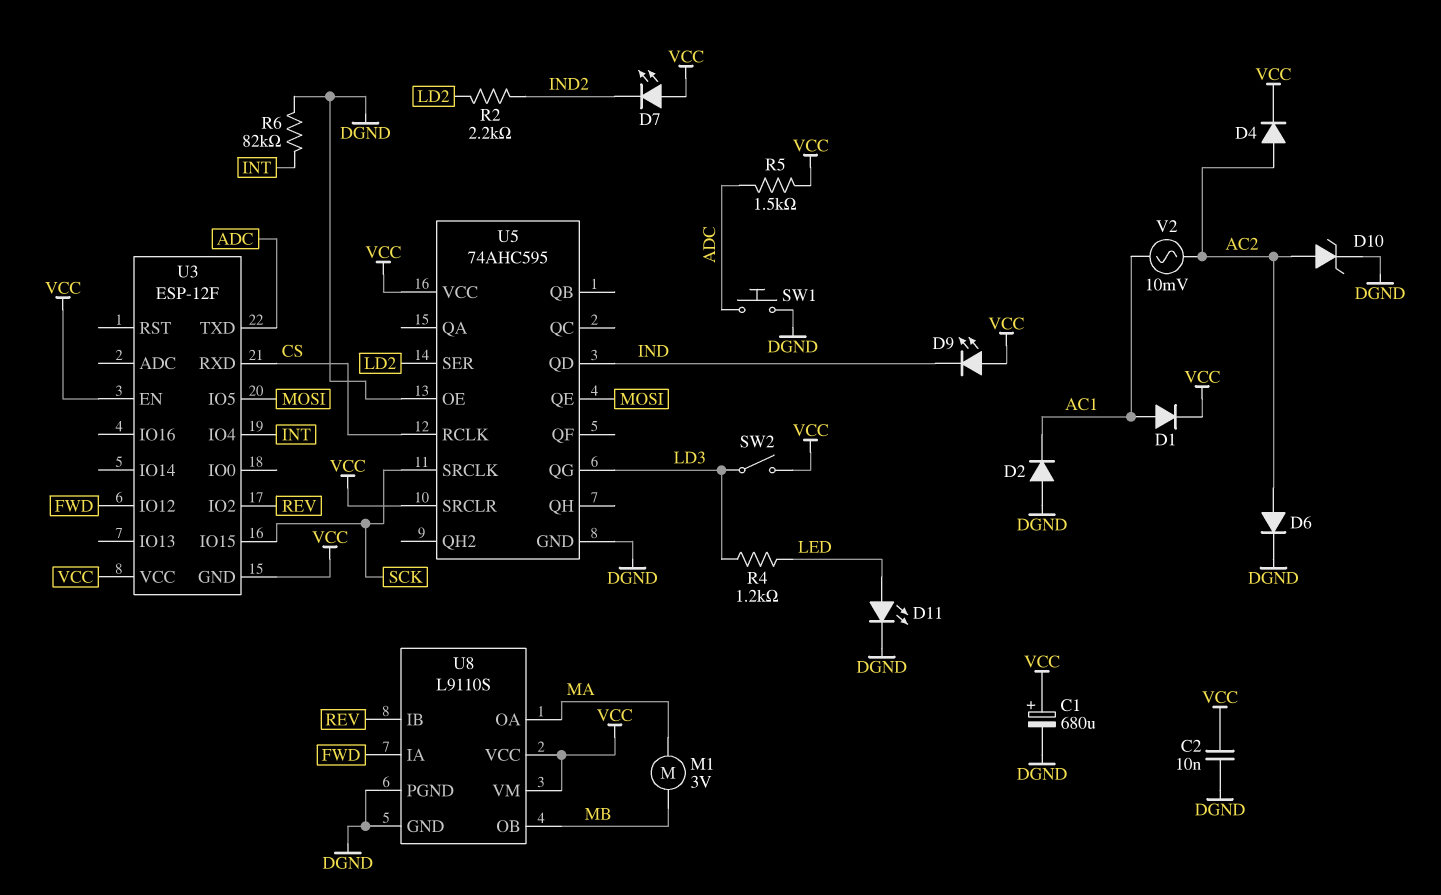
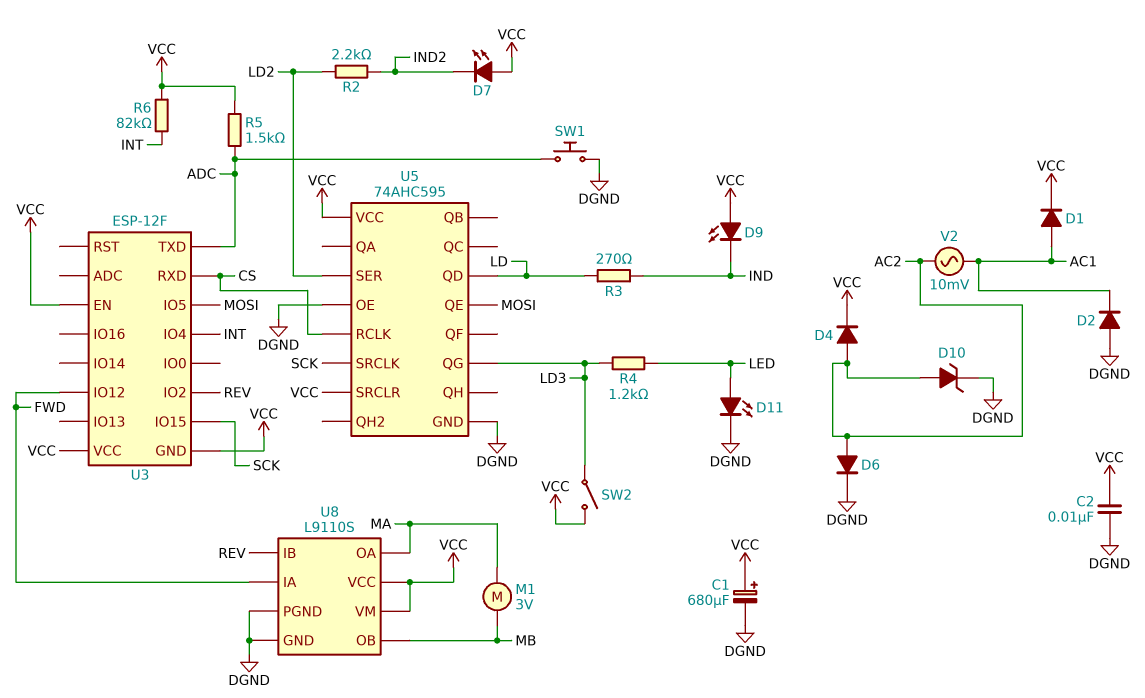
R3: none -> 270 (IND, LD)
R6: 82k (DGND, INT) -> 82k (INT, VCC)
U5 pin QD: IND -> LD

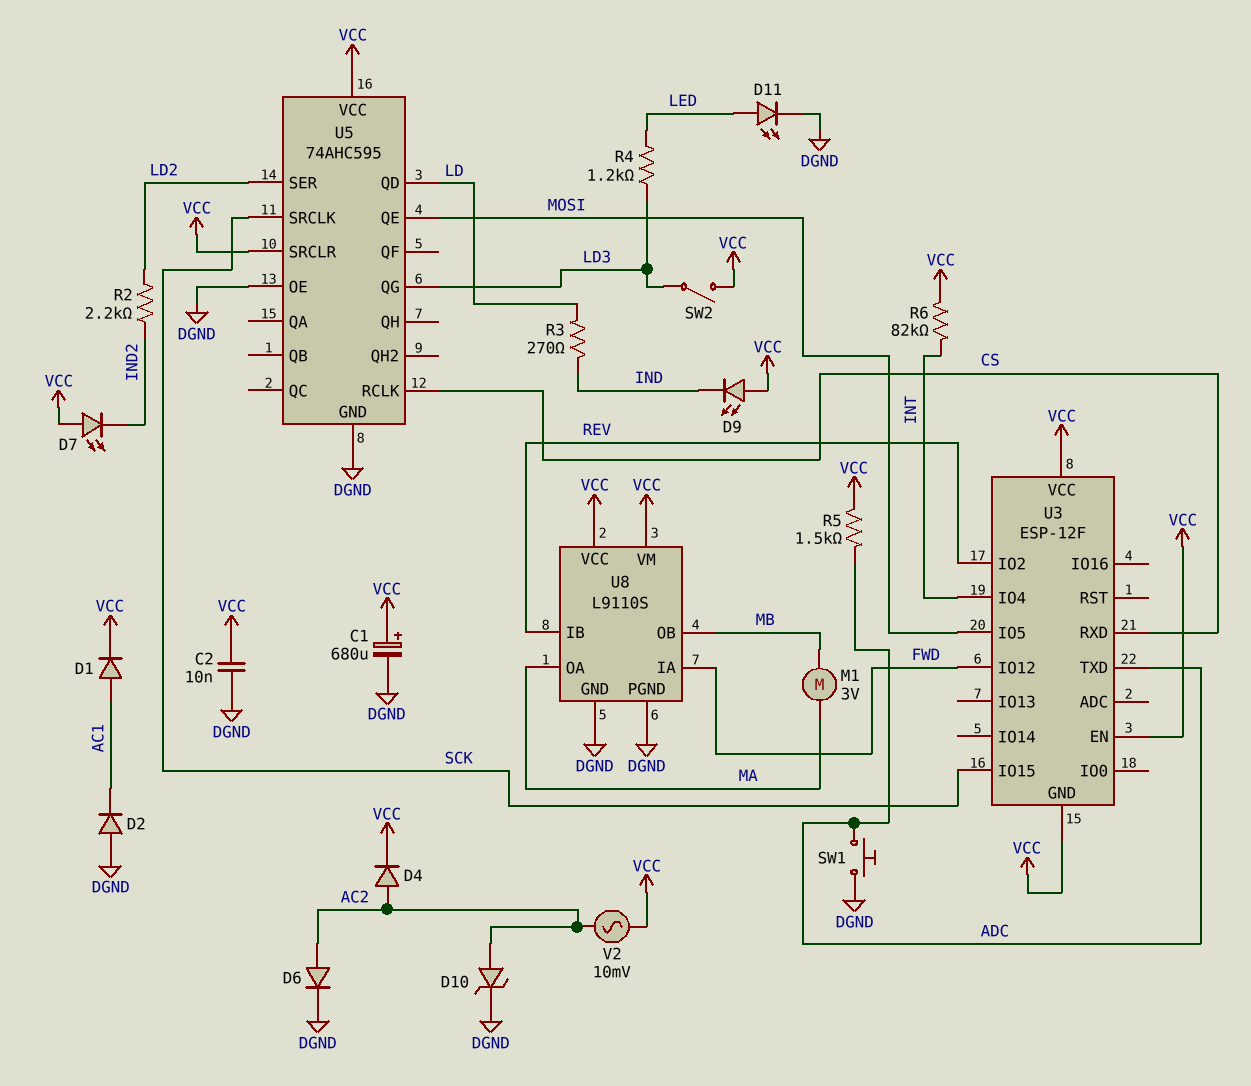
V2: AC 10mV (AC1, AC2) -> AC 10mV (AC2, VCC)

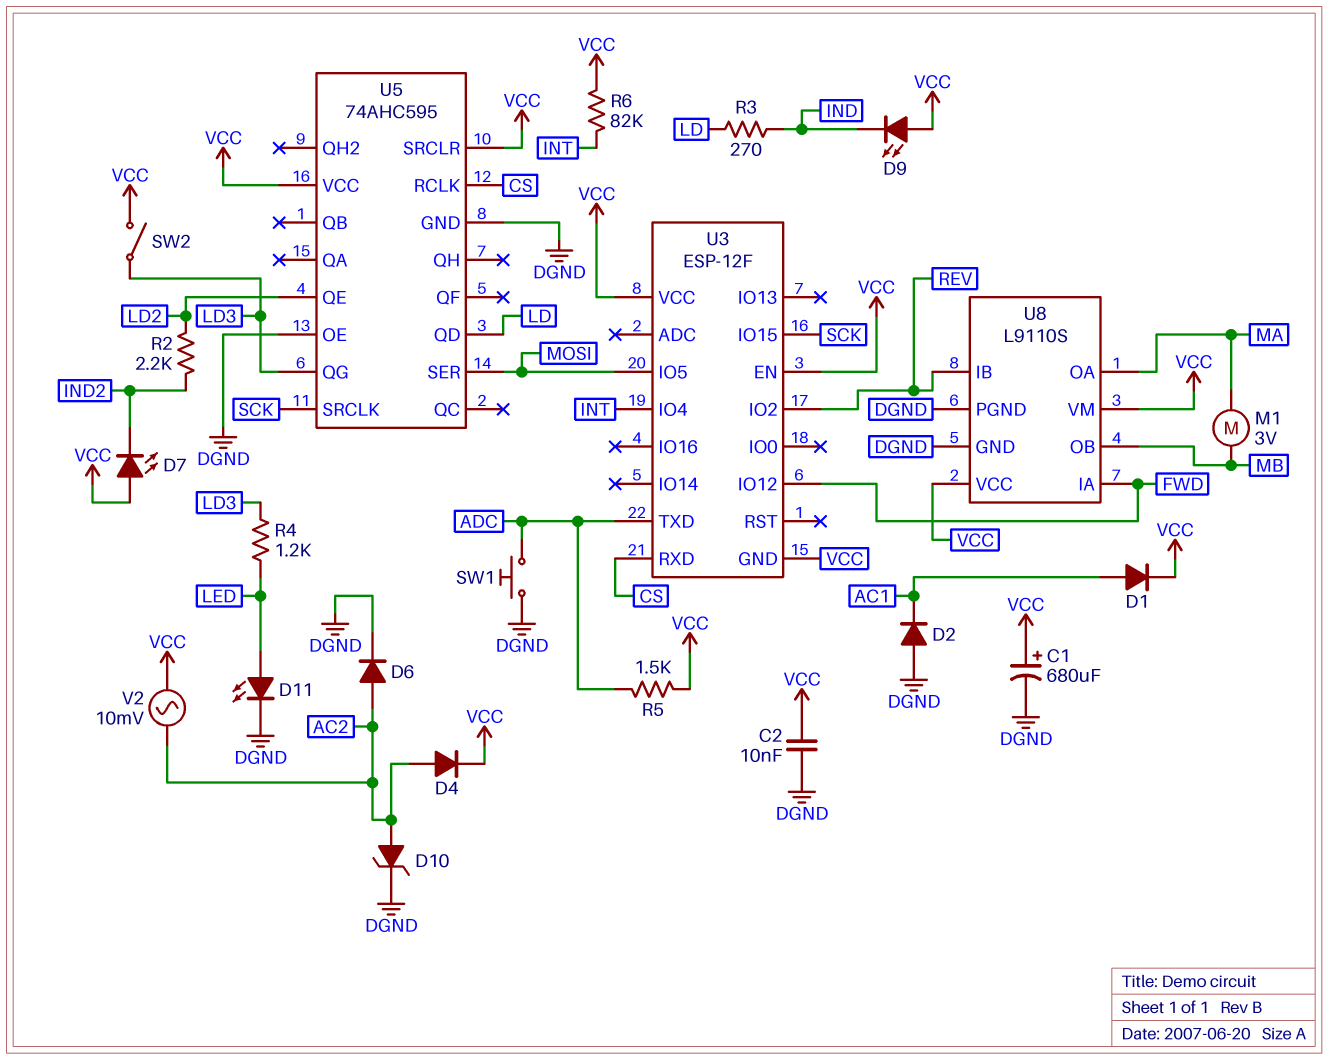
U5 pin QE: MOSI -> LD2
U5 pin SER: LD2 -> MOSI

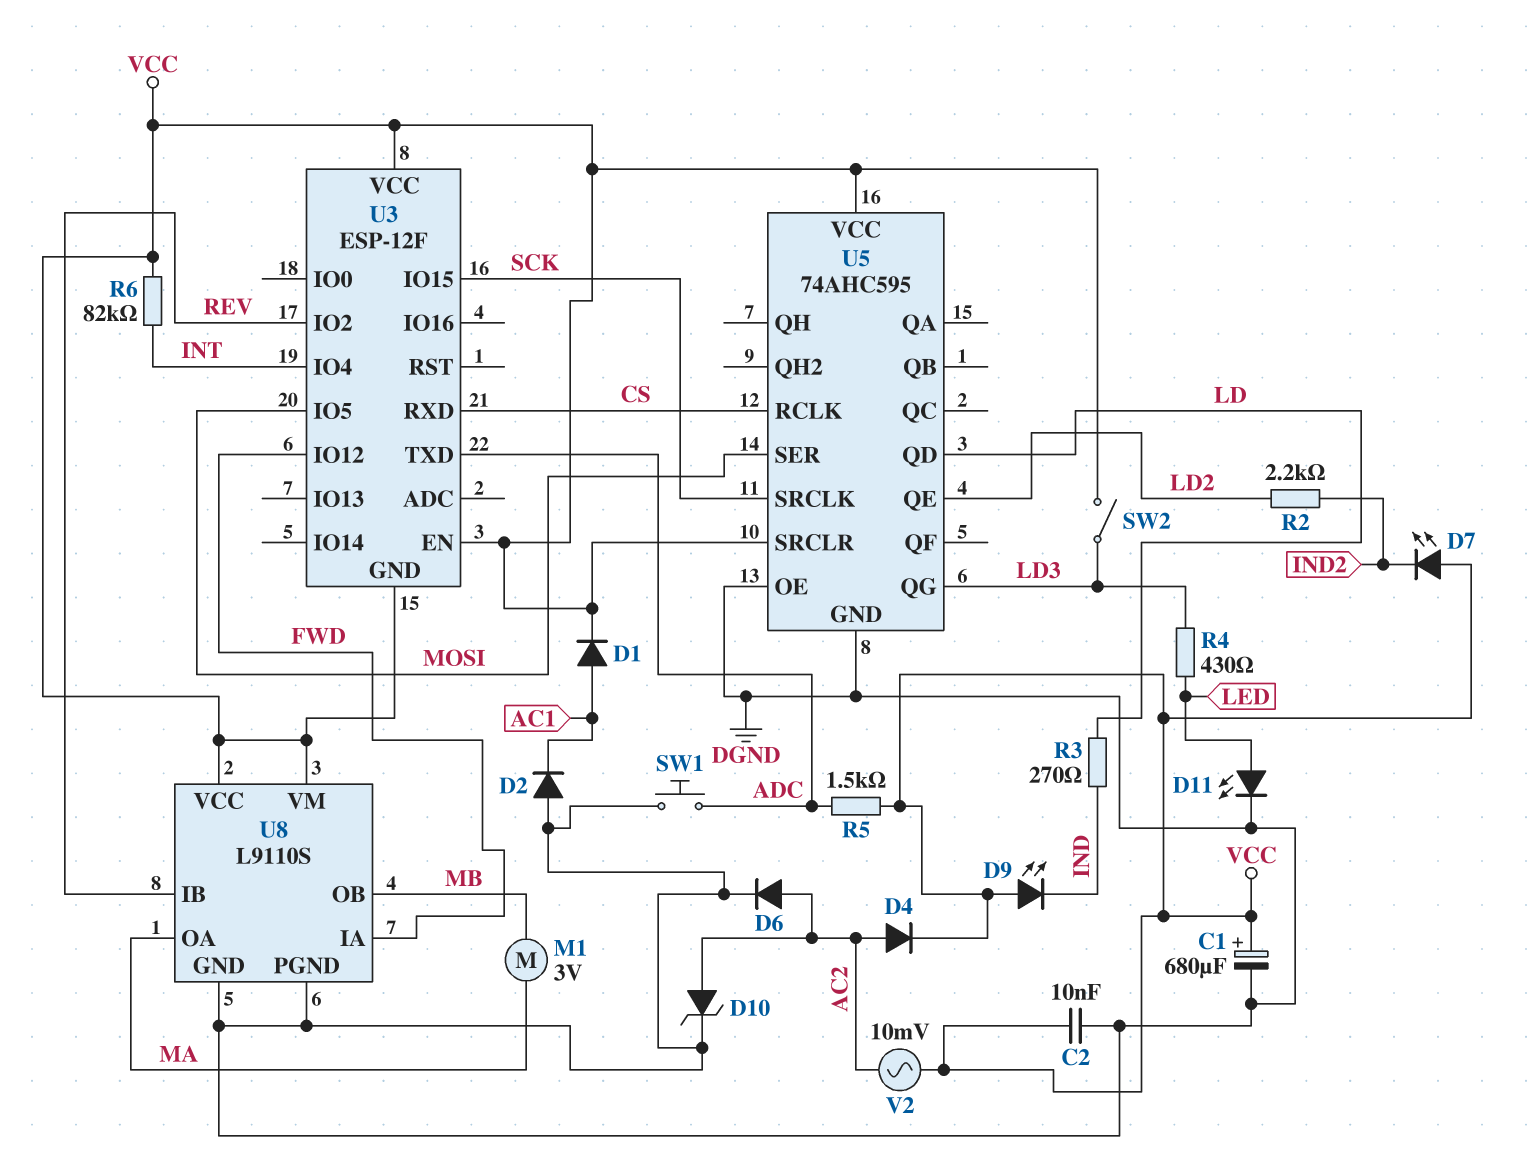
R4: 1.2k (LD3, LED) -> 430 (LD3, LED)

